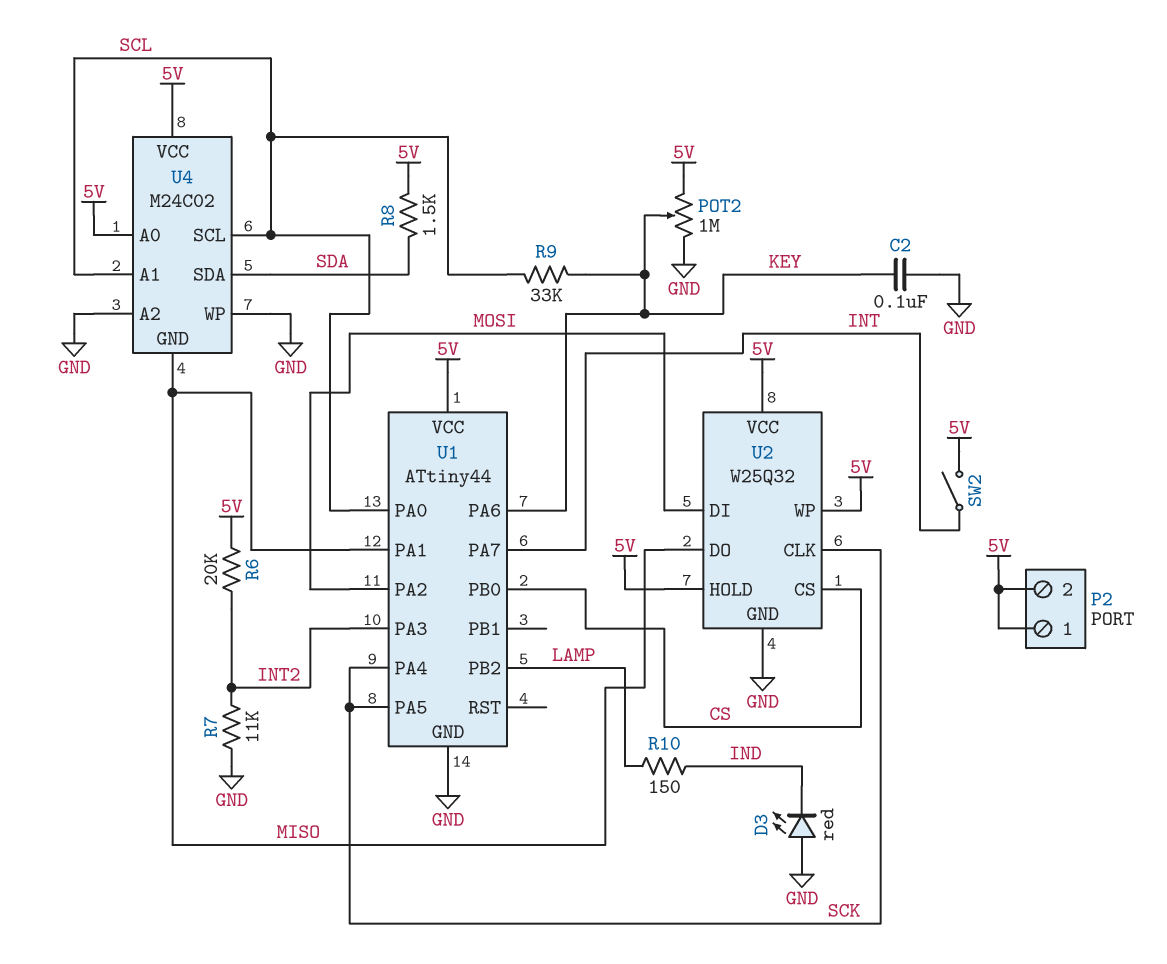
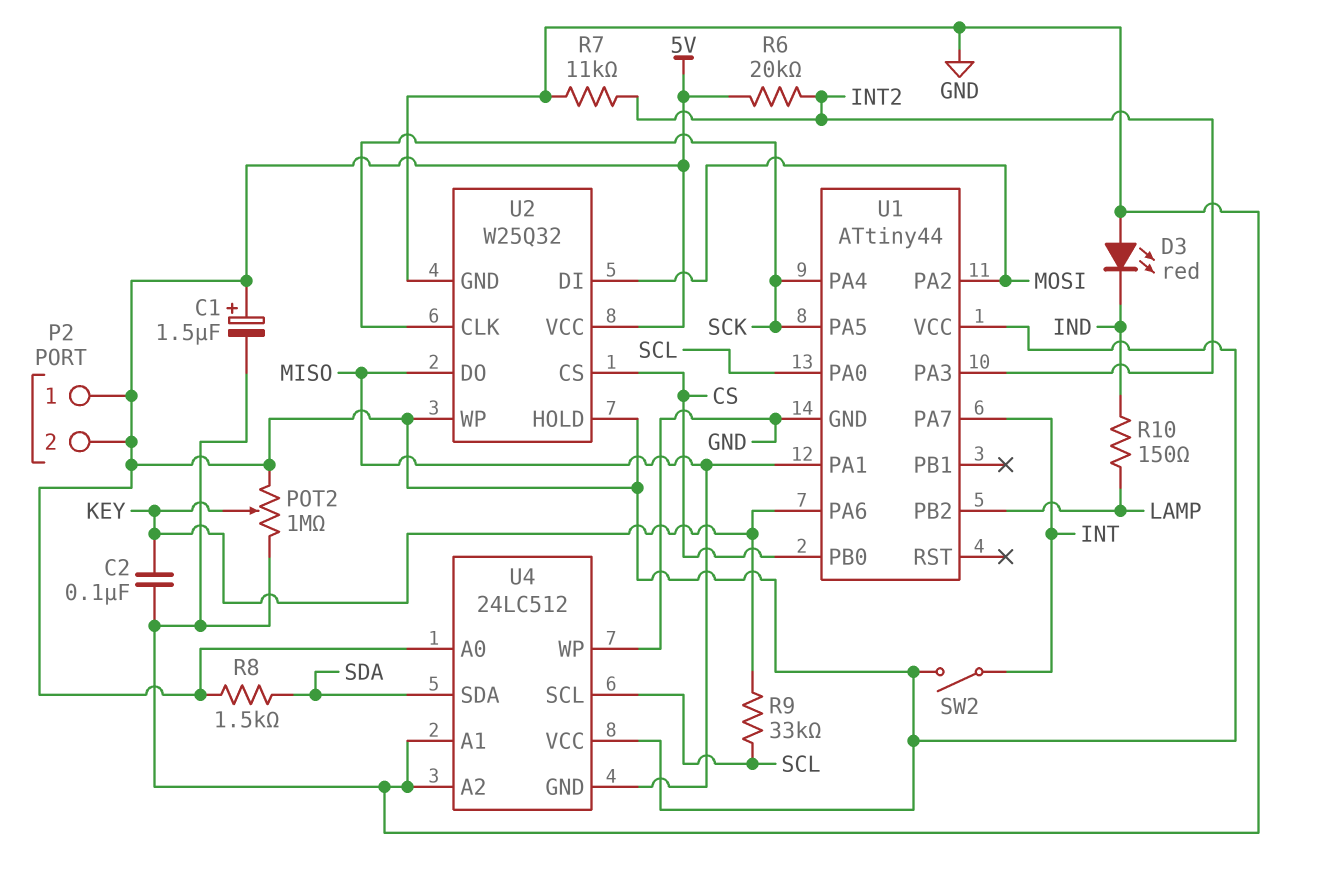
C1: none -> 1.5uF (plus 5V, minus GND)
U4: M24C02 -> 24LC512
U4 pin A1: SCL -> GND

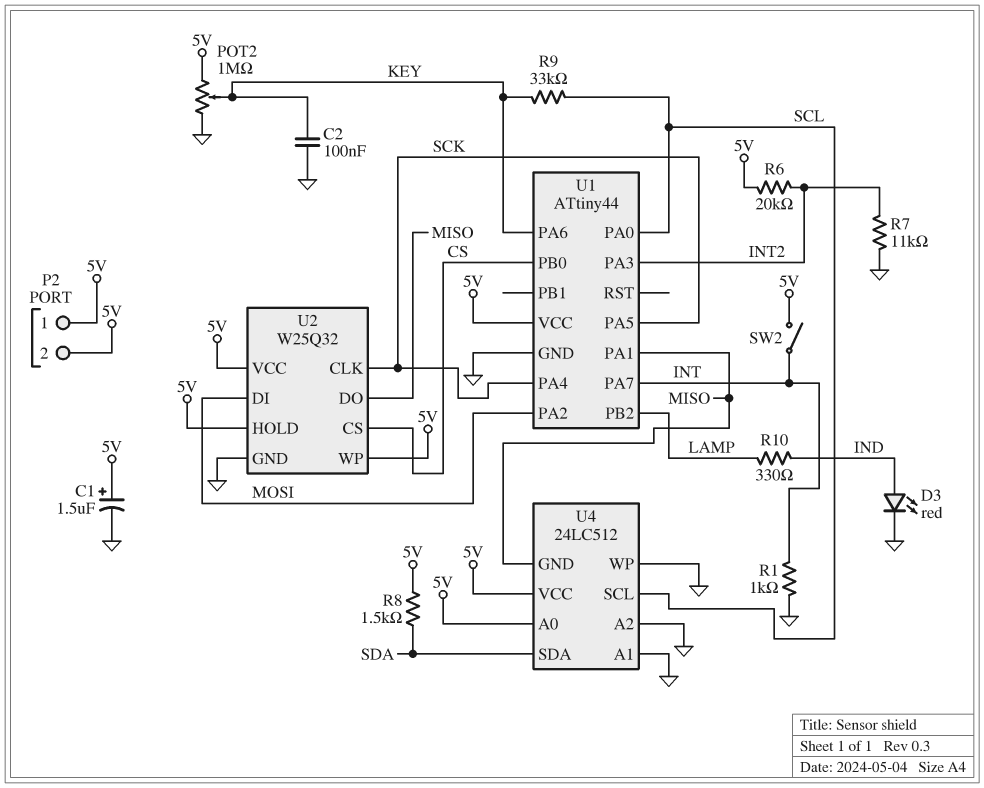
D3: LED red (A GND, K IND) -> LED red (A IND, K GND)
R1: none -> 1k (GND, INT)
R10: 150 (IND, LAMP) -> 330 (IND, LAMP)

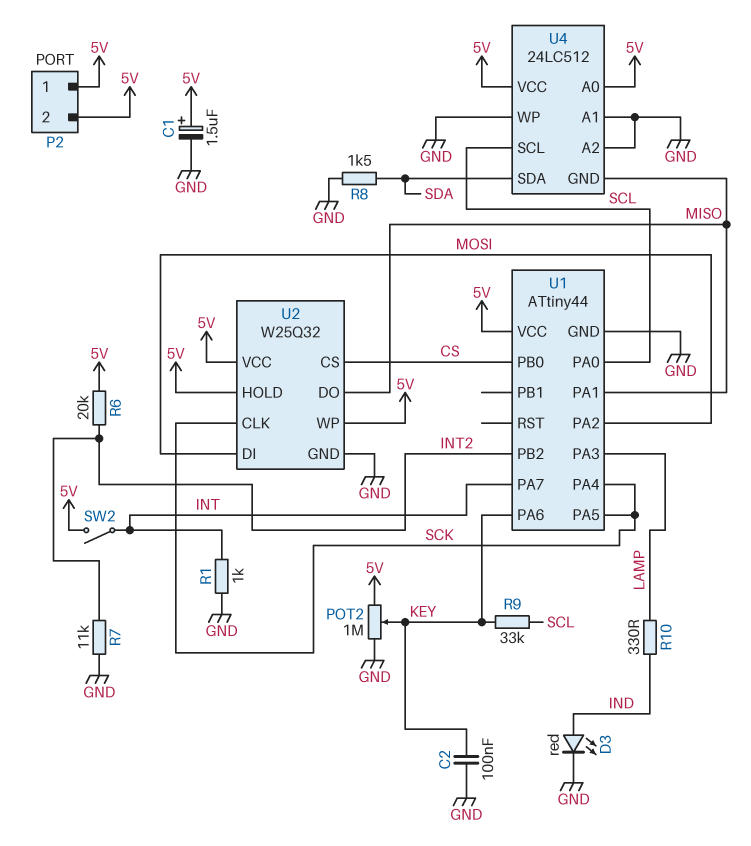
R8: 1.5k (5V, SDA) -> 1.5k (GND, SDA)
U1 pin PA3: INT2 -> LAMP
U1 pin PB2: LAMP -> INT2

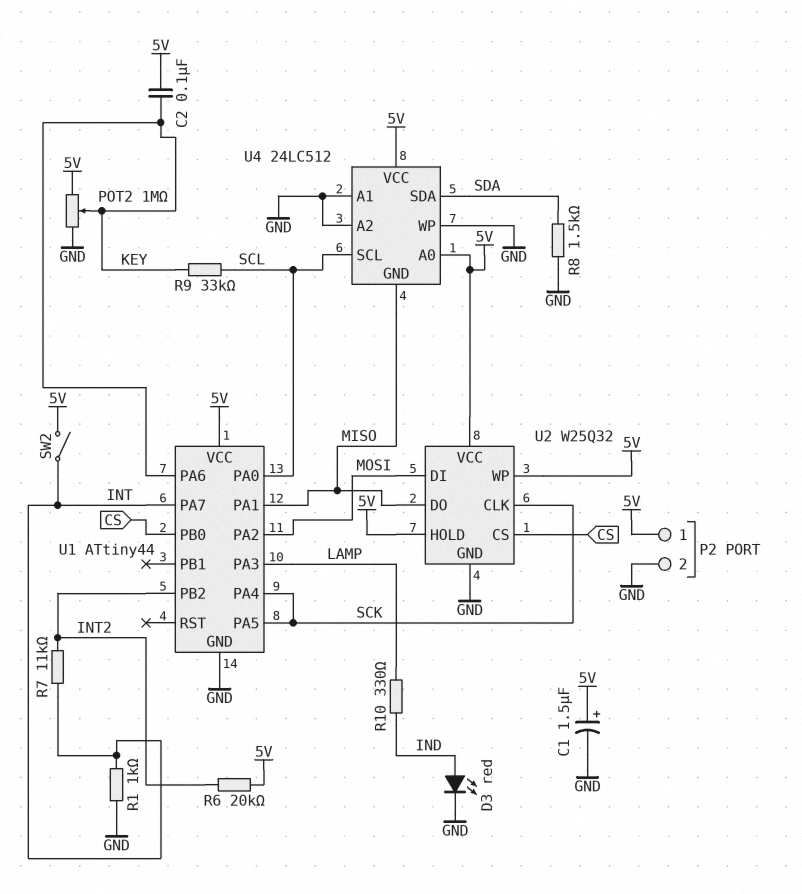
C2: 100nF (GND, KEY) -> 100nF (5V, KEY)
P2 pin 2: 5V -> GND
R7: 11k (GND, INT2) -> 11k (INT, INT2)

